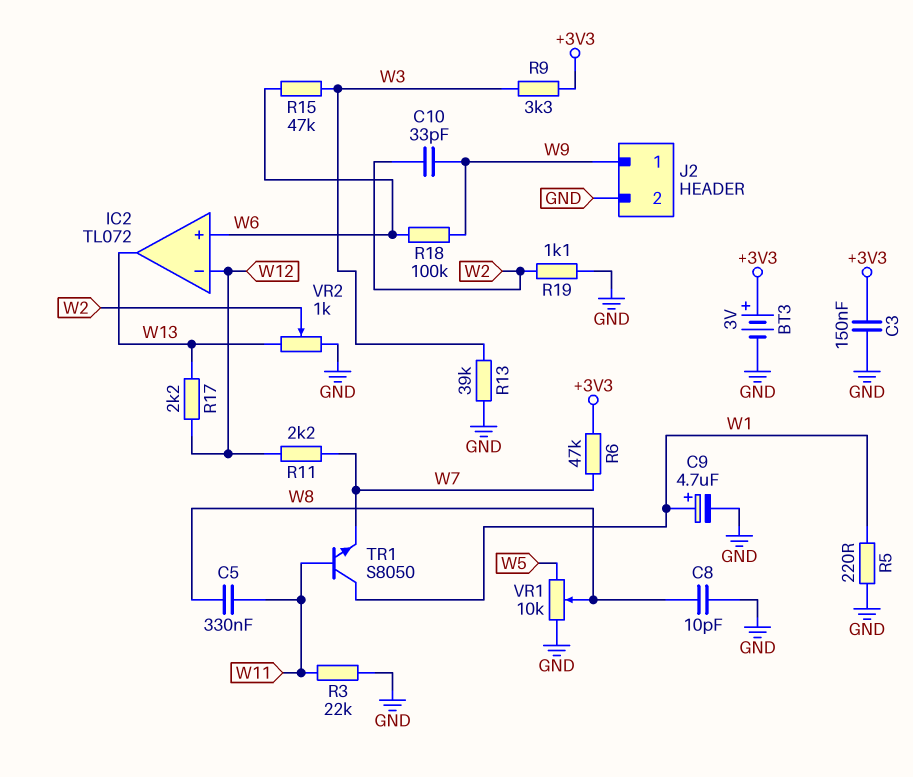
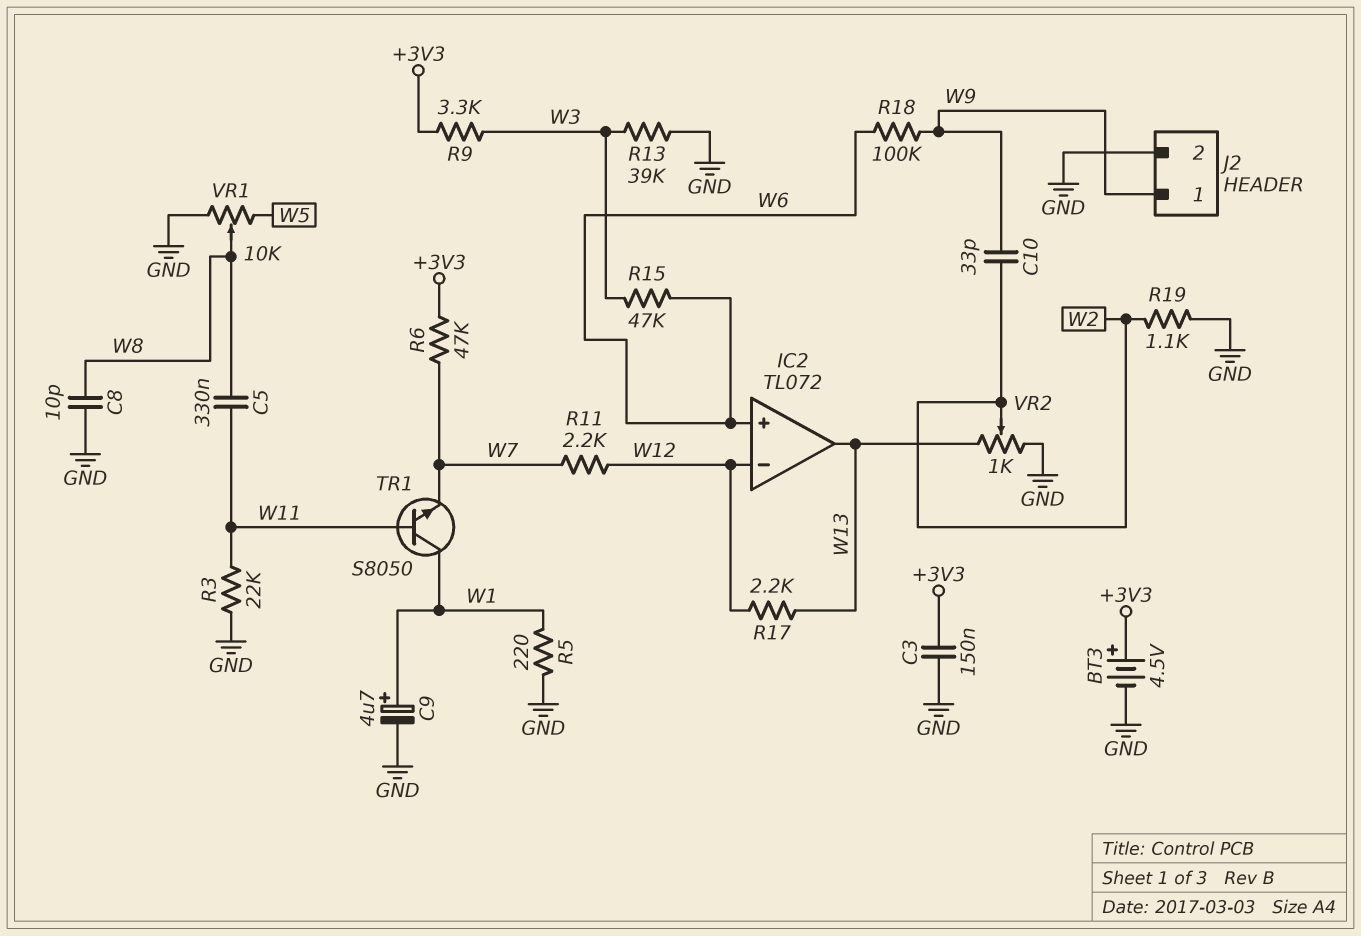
BT3: 3V (plus +3V3, minus GND) -> 4.5V (plus +3V3, minus GND)

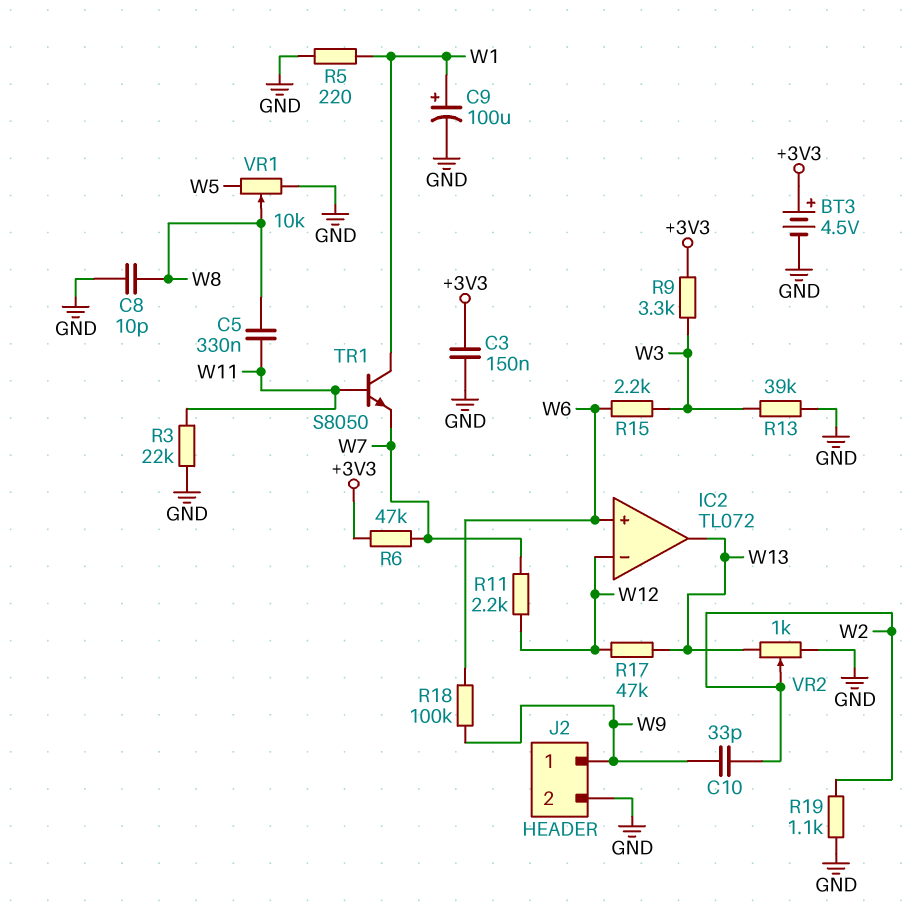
C9: 4.7uF (plus W1, minus GND) -> 100uF (plus W1, minus GND)
R15: 47k (W3, W6) -> 2.2k (W3, W6)
R17: 2.2k (W12, W13) -> 47k (W12, W13)

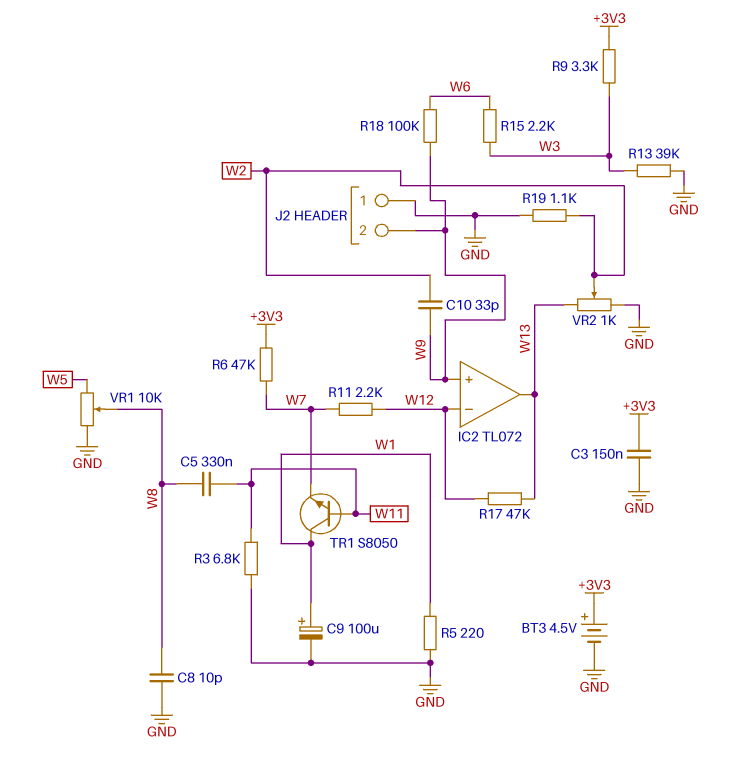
IC2 pin in+: W6 -> W9
J2 pin 1: W9 -> GND
J2 pin 2: GND -> W9
R3: 22k (GND, W11) -> 6.8k (GND, W11)

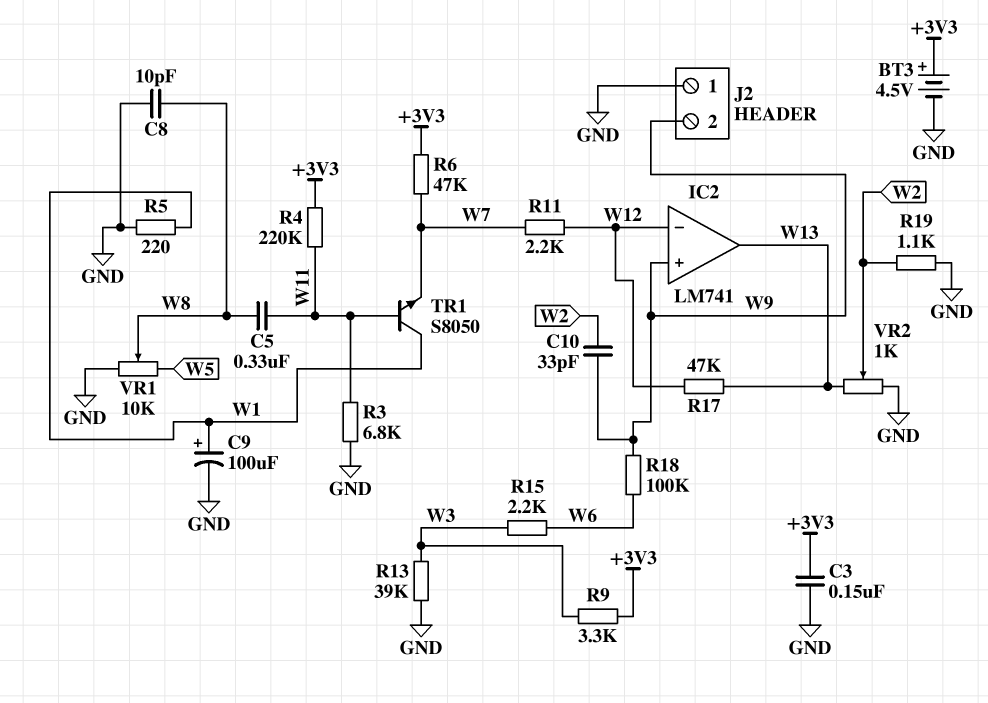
IC2: TL072 -> LM741
R4: none -> 220k (+3V3, W11)

